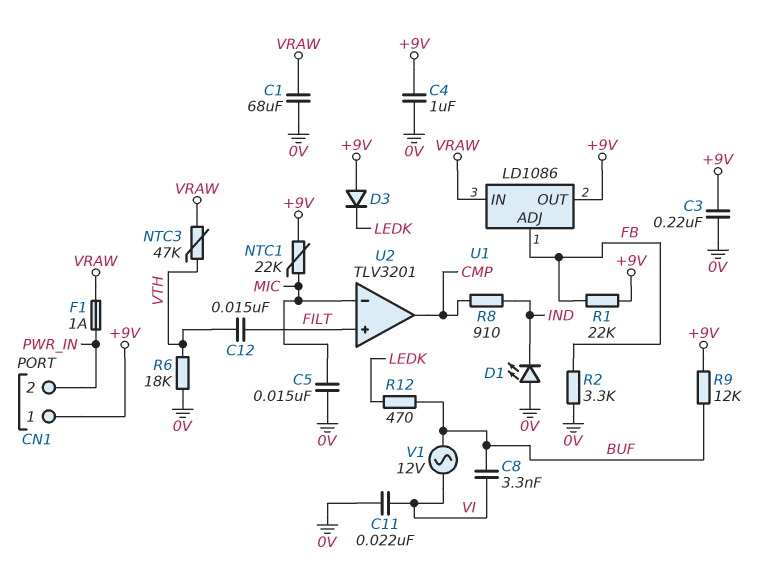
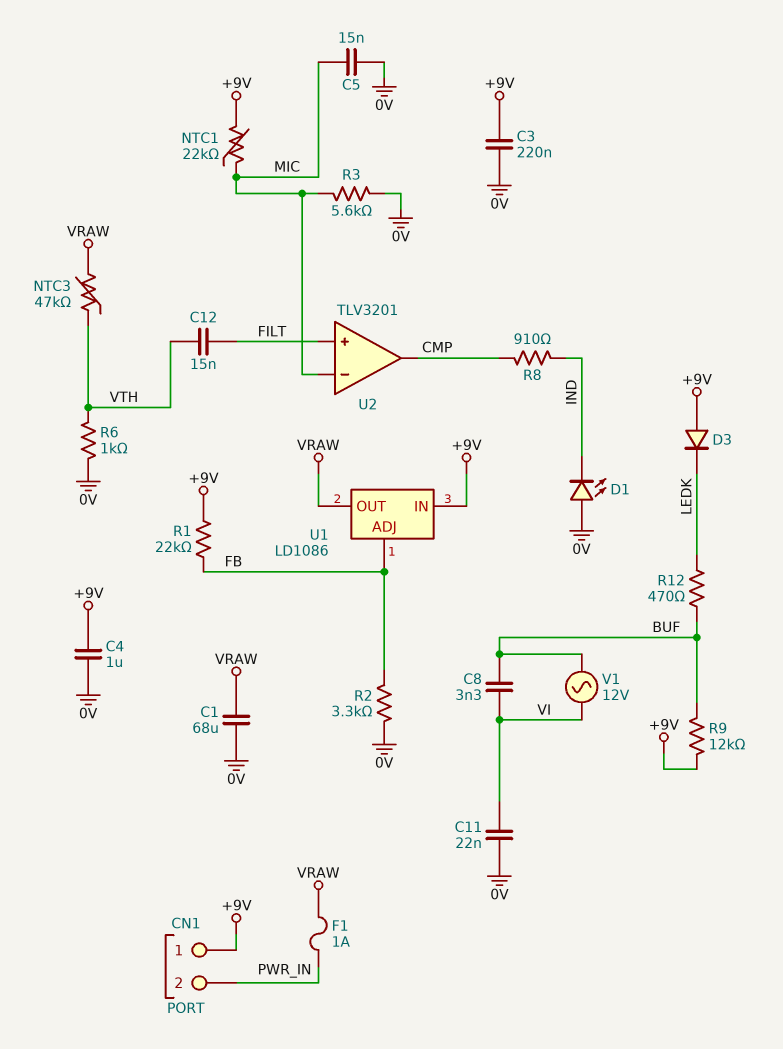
R3: none -> 5.6k (0V, MIC)
R6: 18k (0V, VTH) -> 1k (0V, VTH)
U1 pin IN: VRAW -> +9V
U1 pin OUT: +9V -> VRAW

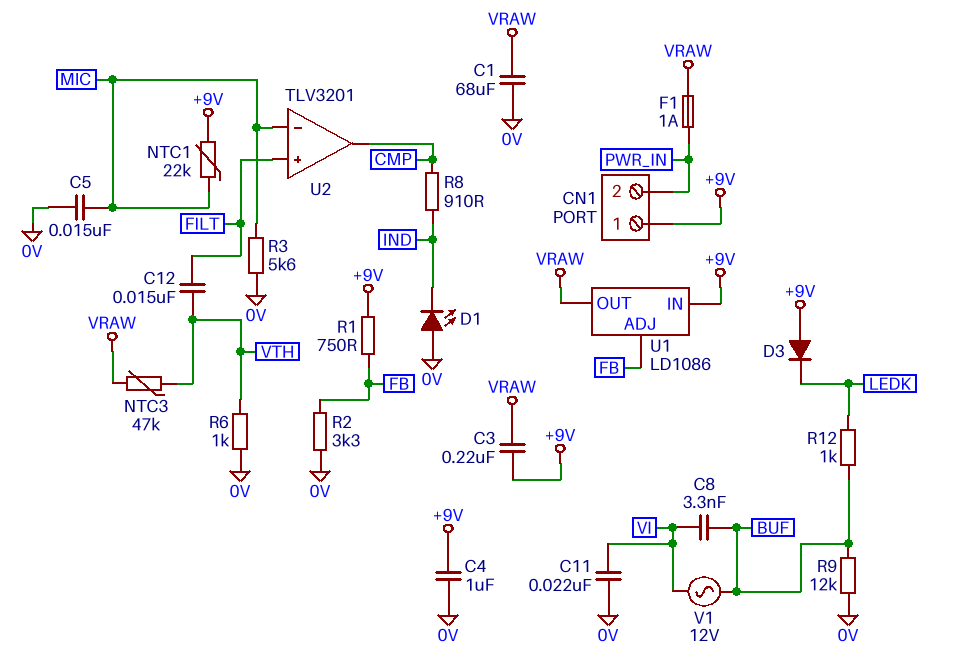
C3: 220nF (+9V, 0V) -> 220nF (+9V, VRAW)
R1: 22k (+9V, FB) -> 750 (+9V, FB)
R9: 12k (+9V, BUF) -> 12k (0V, BUF)
R12: 470 (BUF, LEDK) -> 1k (BUF, LEDK)

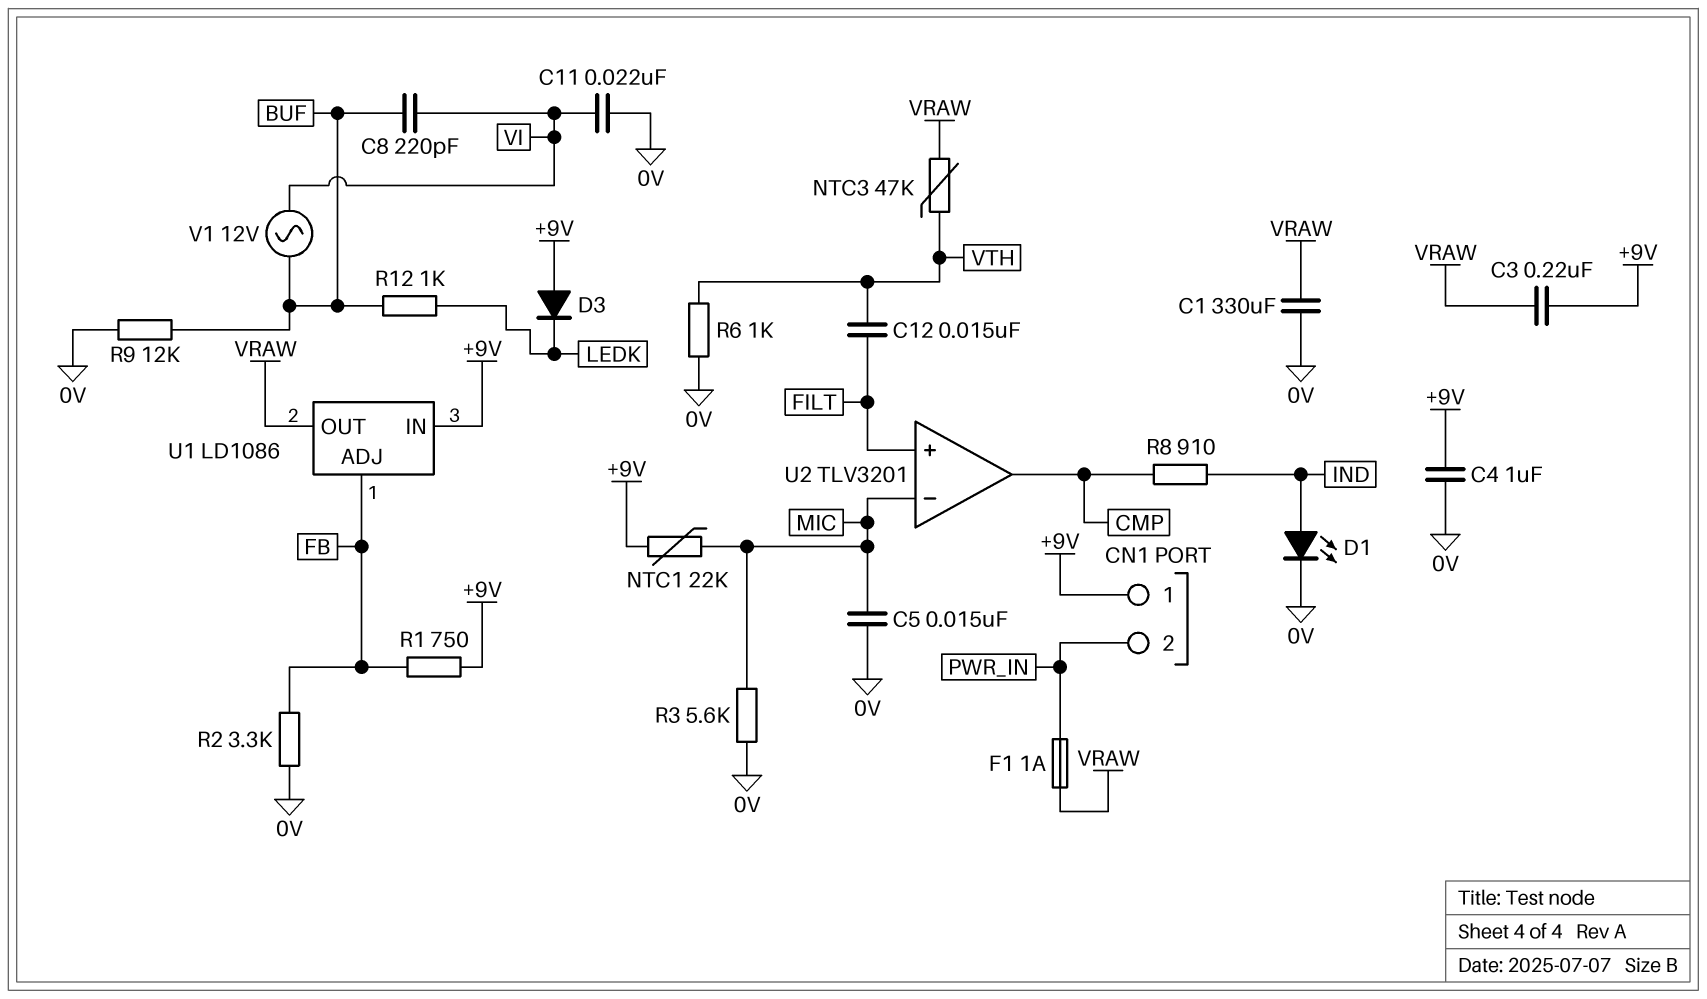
C1: 68uF (0V, VRAW) -> 330uF (0V, VRAW)
C8: 3.3nF (BUF, VI) -> 220pF (BUF, VI)
D1: LED (A 0V, K IND) -> LED (A IND, K 0V)

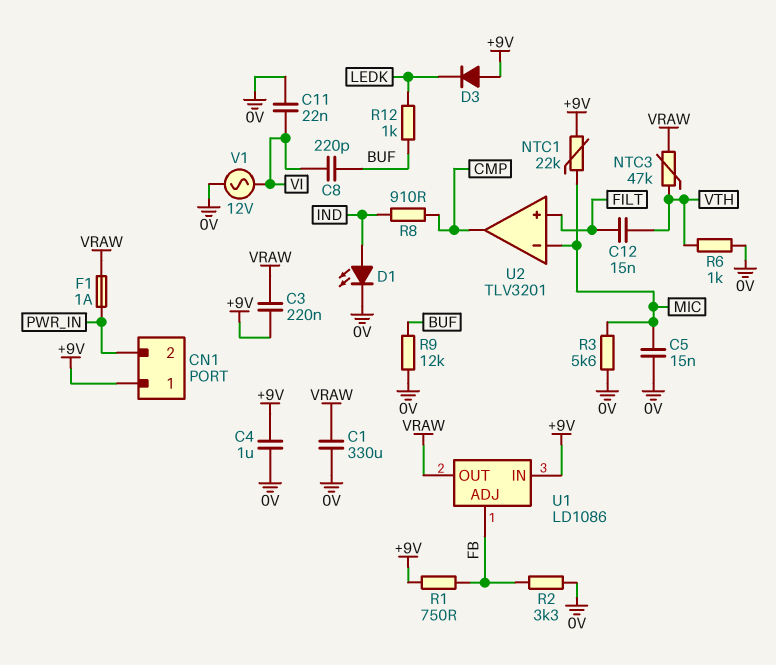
V1: AC 12V (BUF, VI) -> AC 12V (0V, VI)

